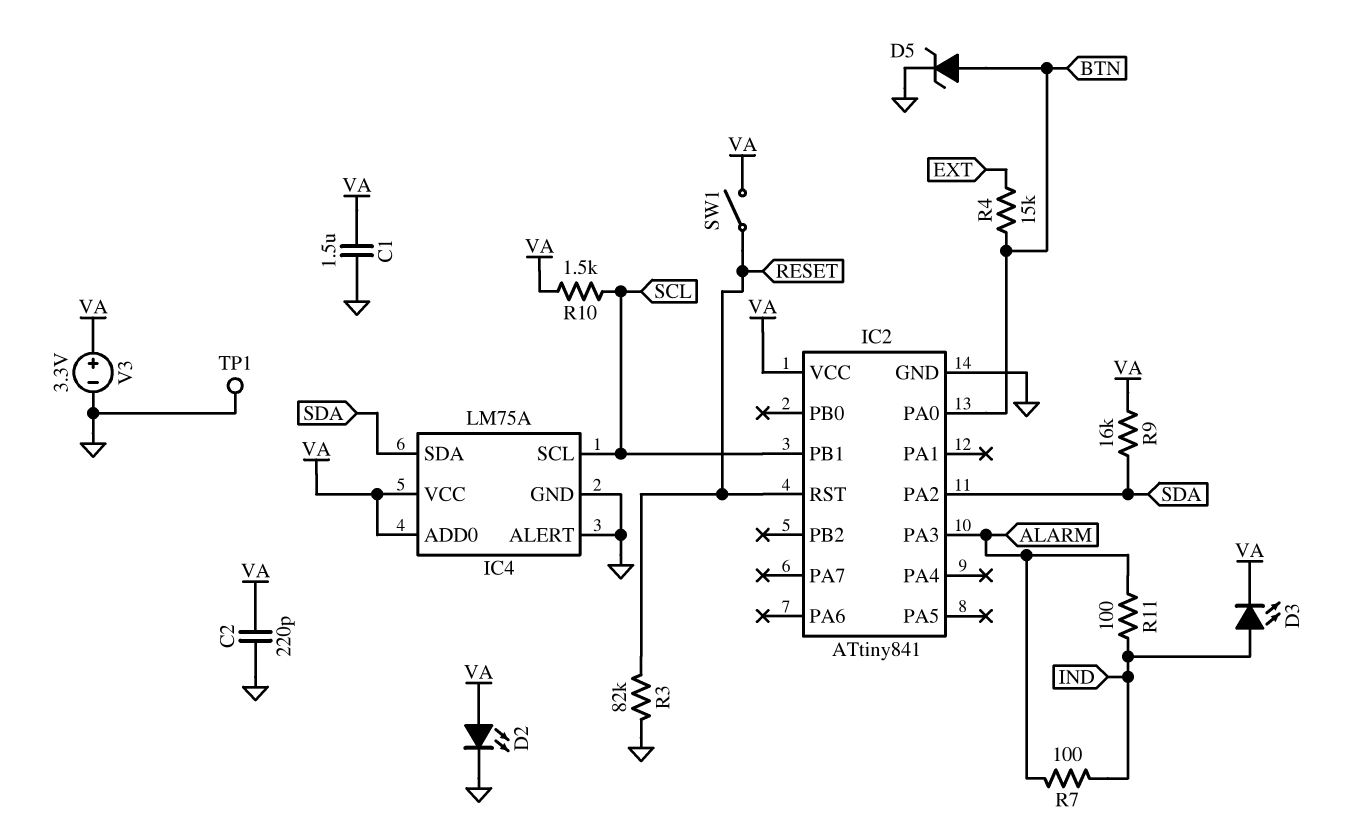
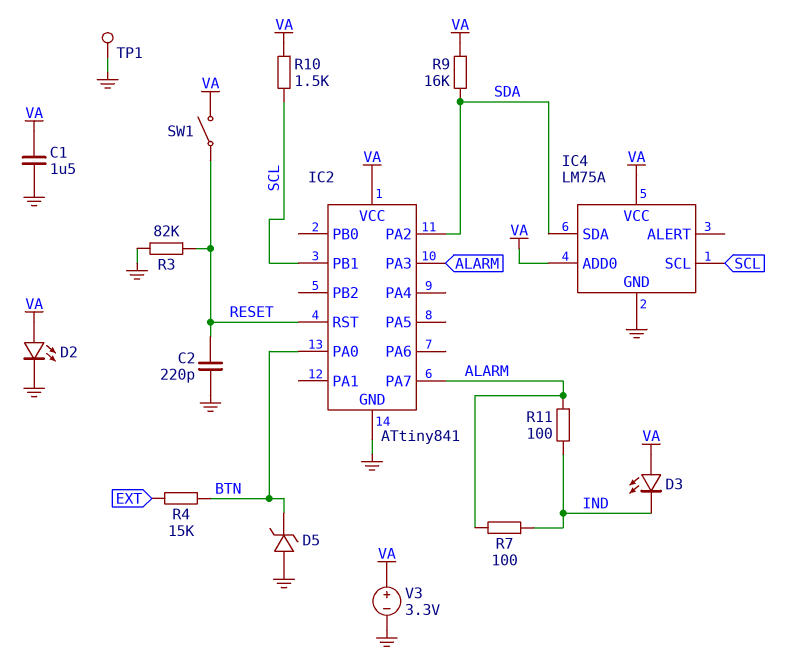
C2: 220pF (GND, VA) -> 220pF (GND, RESET)
D3: LED (A IND, K VA) -> LED (A VA, K IND)
D5: zener (A BTN, K GND) -> zener (A GND, K BTN)
IC2 pin PA7: none -> ALARM
IC4 pin ALERT: GND -> none

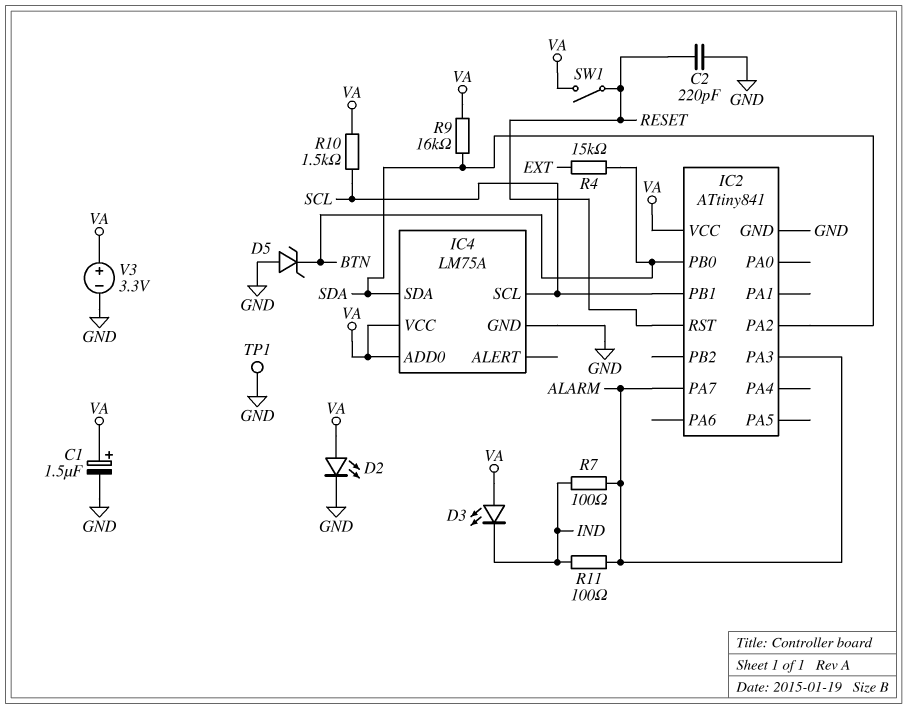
C1: 1.5uF (GND, VA) -> 1.5uF (plus VA, minus GND)
IC2 pin PA0: BTN -> none
IC2 pin PB0: none -> BTN
R3: 82k (GND, RESET) -> none

